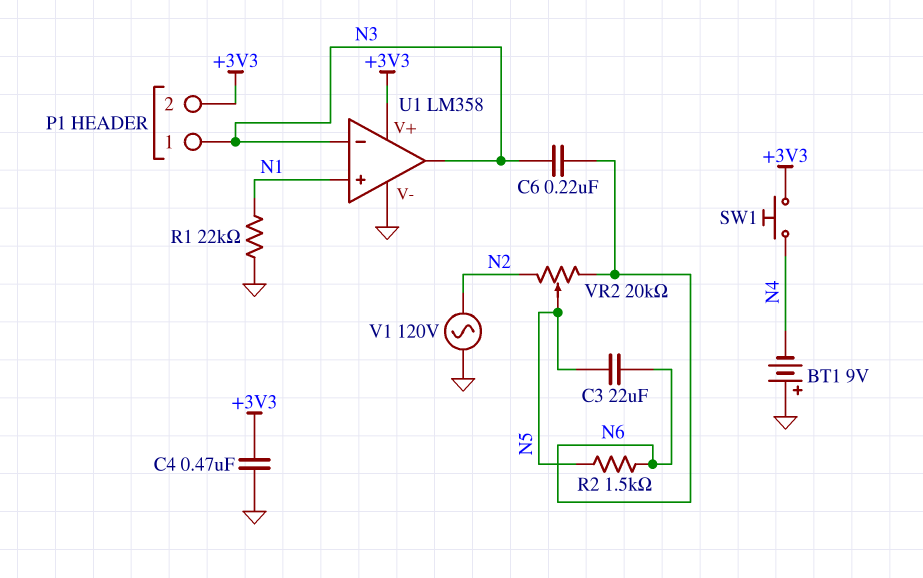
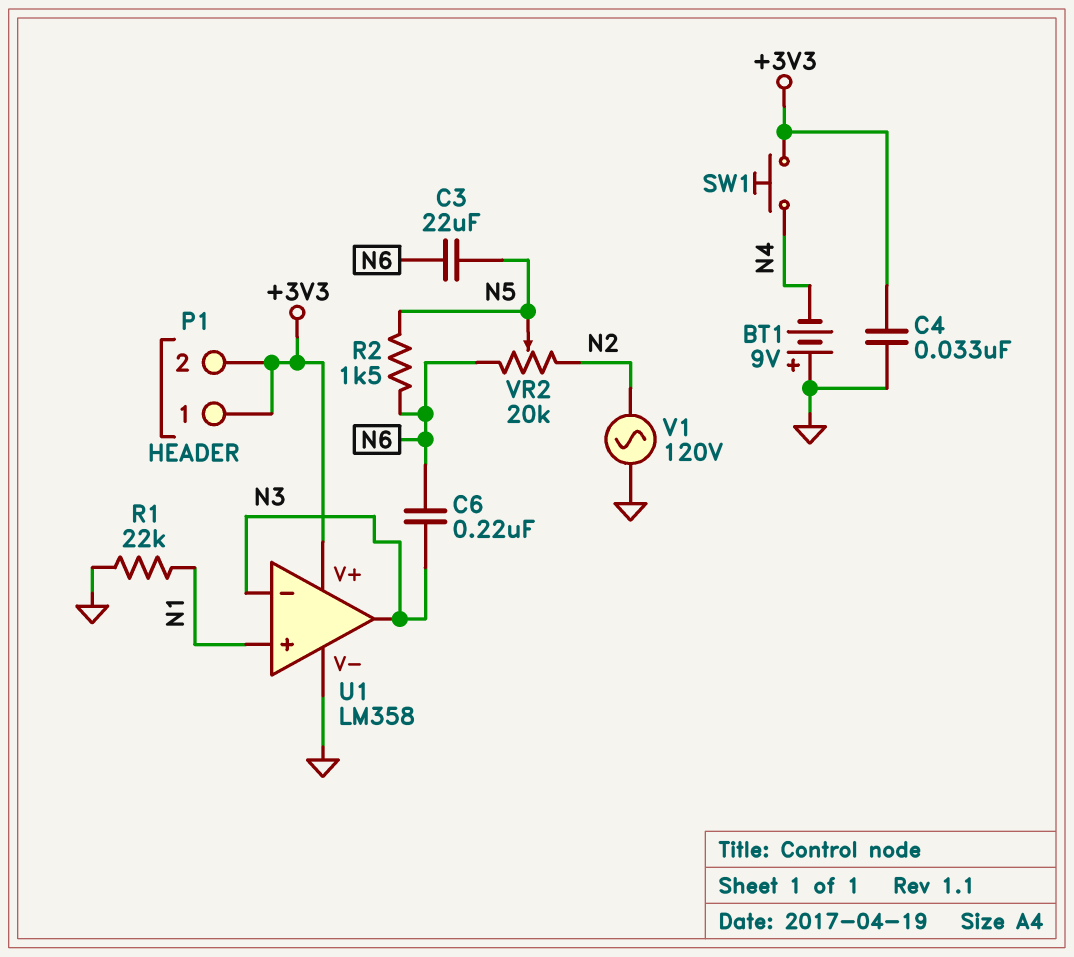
C4: 470nF (+3V3, GND) -> 33nF (+3V3, GND)
P1 pin 1: N3 -> +3V3

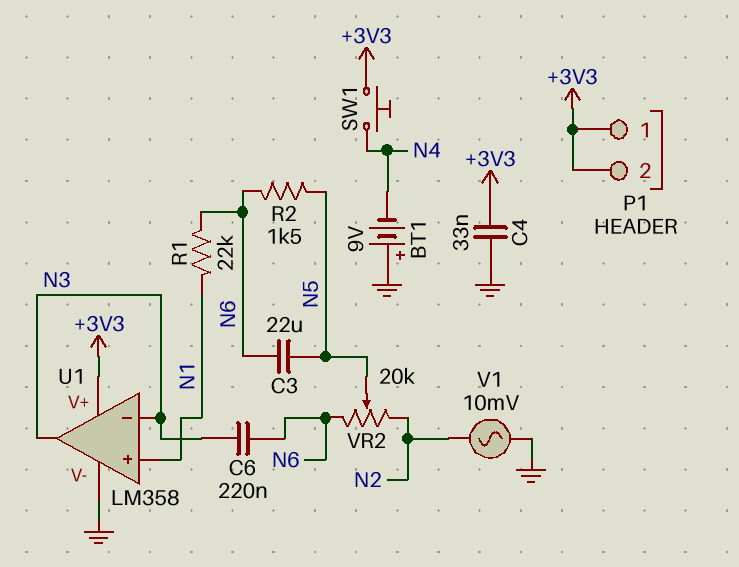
R1: 22k (GND, N1) -> 22k (N1, N6)
V1: AC 120V (GND, N2) -> AC 10mV (GND, N2)

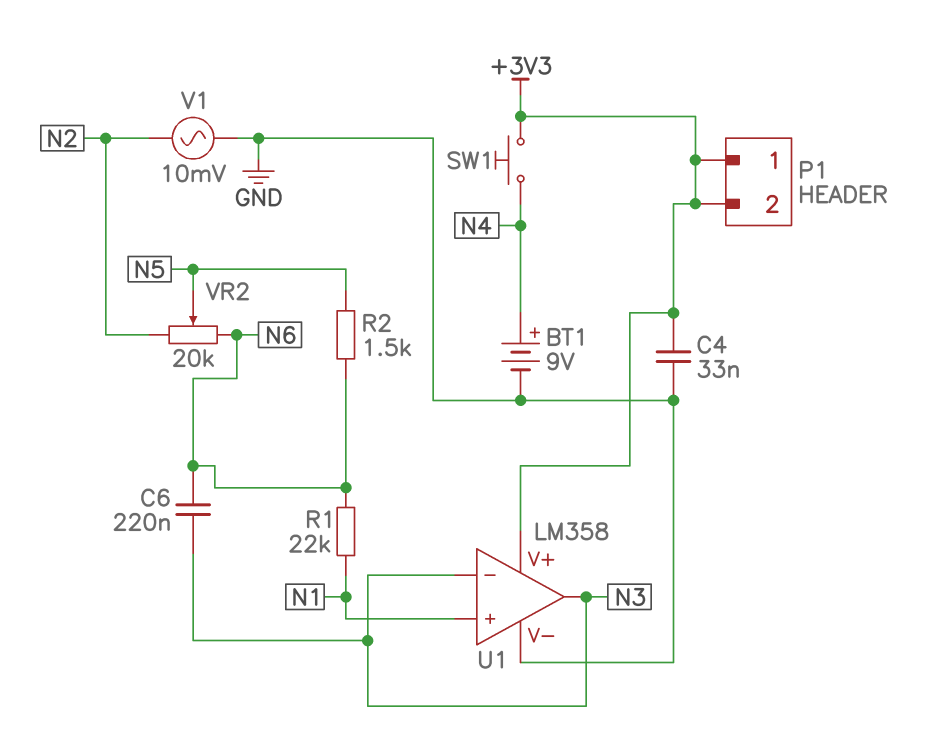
BT1: 9V (plus GND, minus N4) -> 9V (plus N4, minus GND)
C3: 22uF (N5, N6) -> none

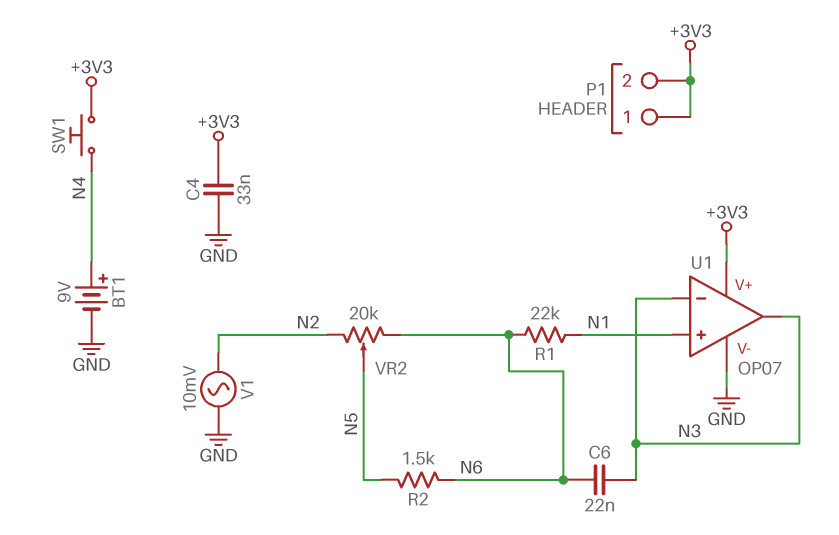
C6: 220nF (N3, N6) -> 22nF (N3, N6)
U1: LM358 -> OP07

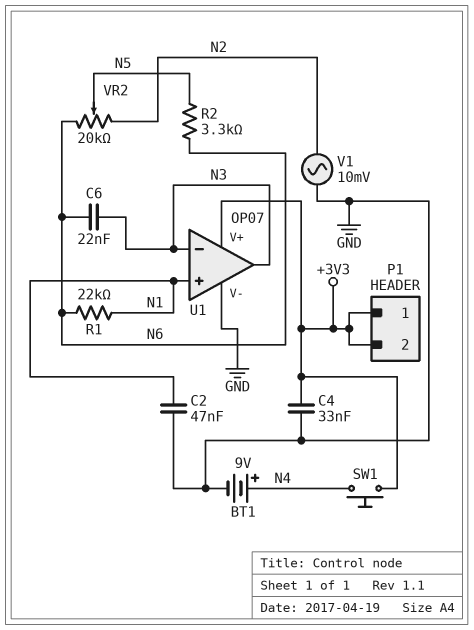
C2: none -> 47nF (GND, N1)
R2: 1.5k (N5, N6) -> 3.3k (N5, N6)

